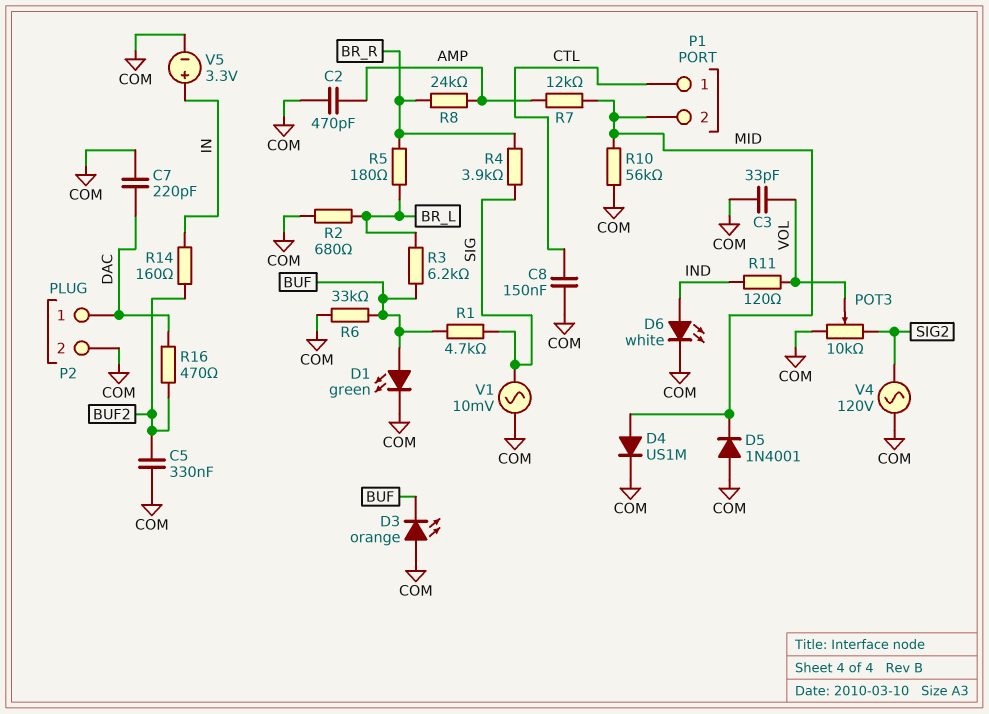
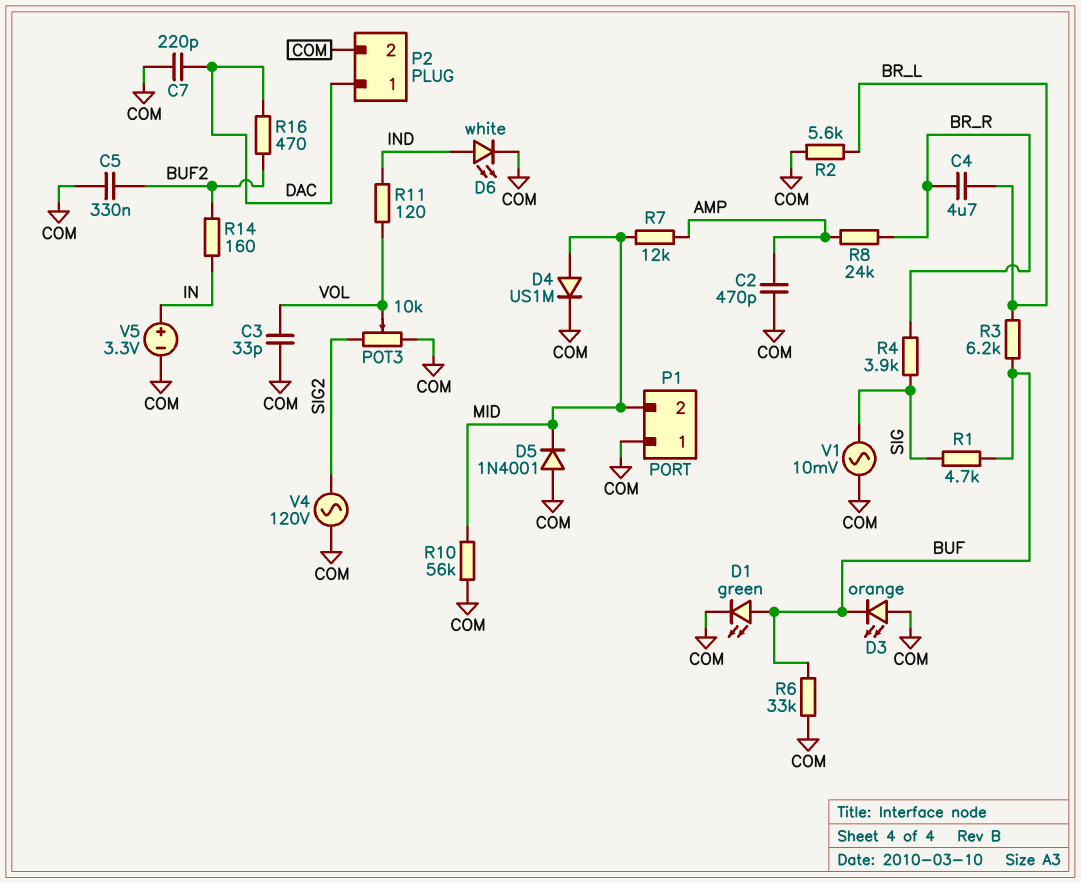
C4: none -> 4.7uF (BR_L, BR_R)
C8: 150nF (COM, CTL) -> none
P1 pin 1: CTL -> COM
R2: 680 (BR_L, COM) -> 5.6k (BR_L, COM)
R5: 180 (BR_L, BR_R) -> none

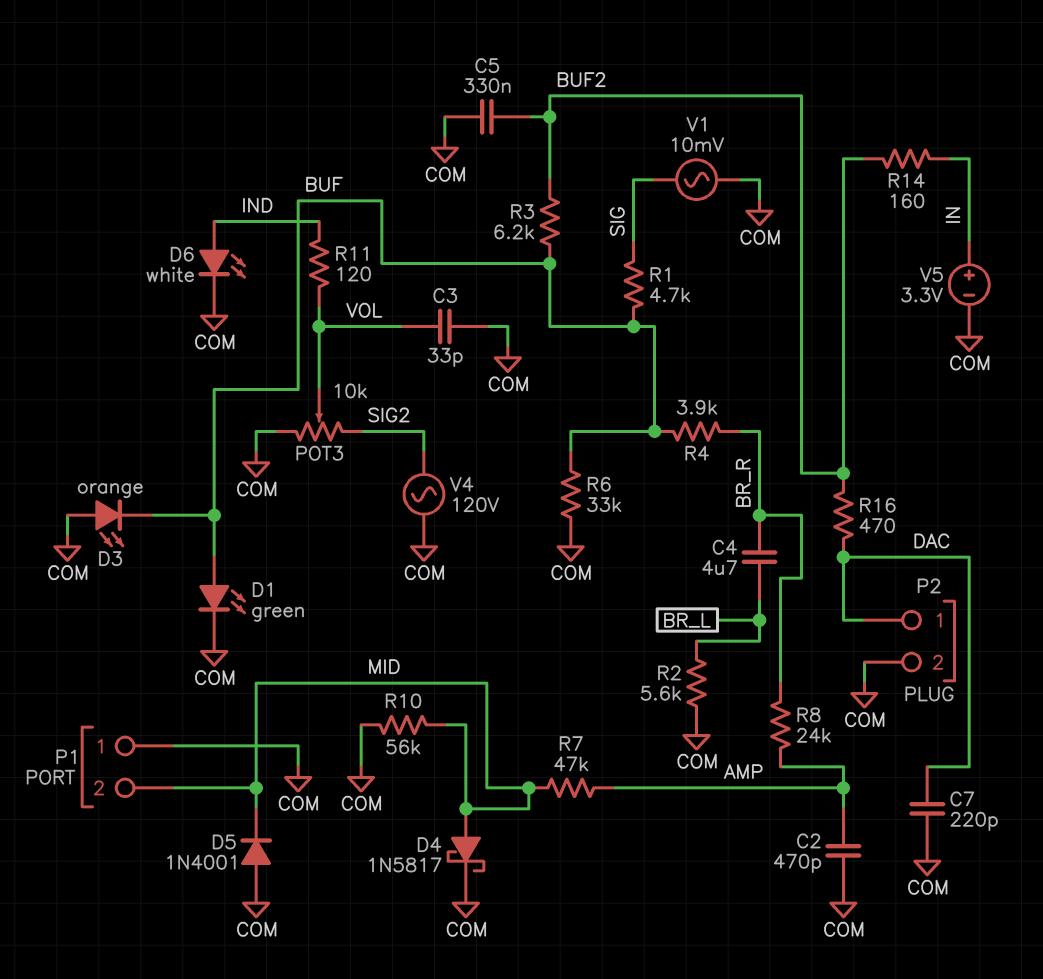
D4: diode US1M (A MID, K COM) -> schottky 1N5817 (A MID, K COM)
R3: 6.2k (BR_L, BUF) -> 6.2k (BUF, BUF2)
R4: 3.9k (BR_R, SIG) -> 3.9k (BR_R, BUF)
R7: 12k (AMP, MID) -> 47k (AMP, MID)

